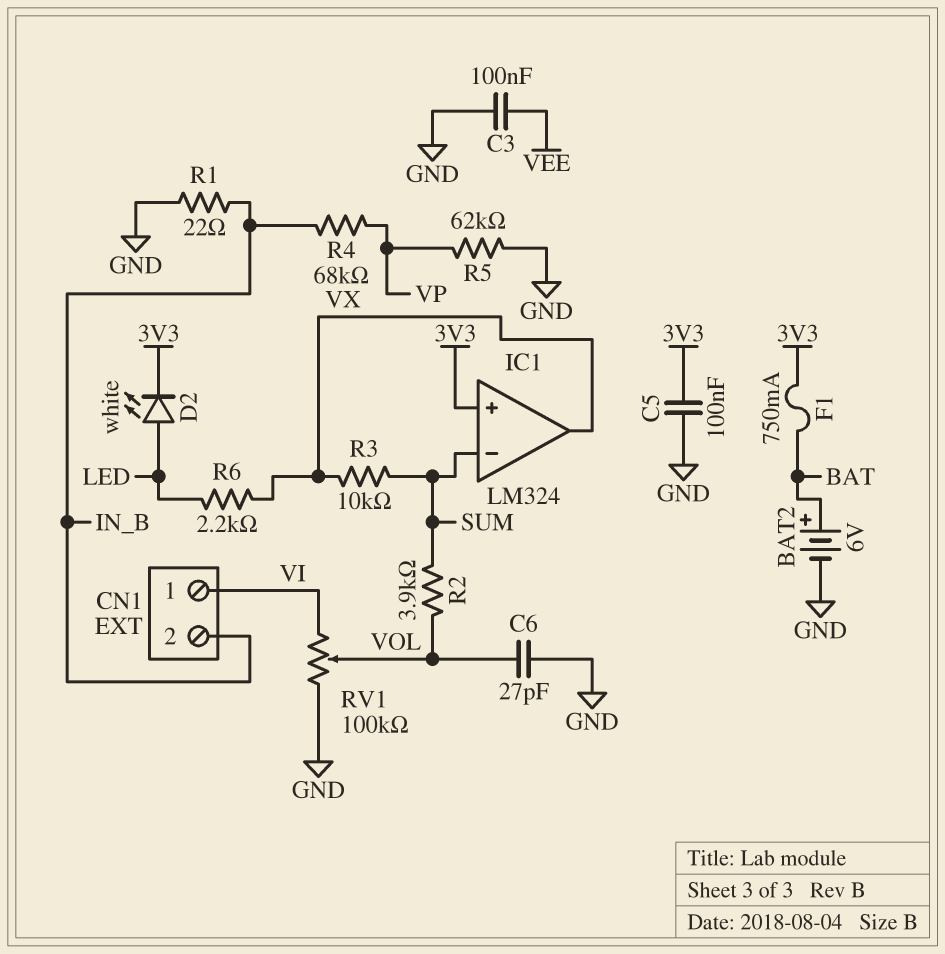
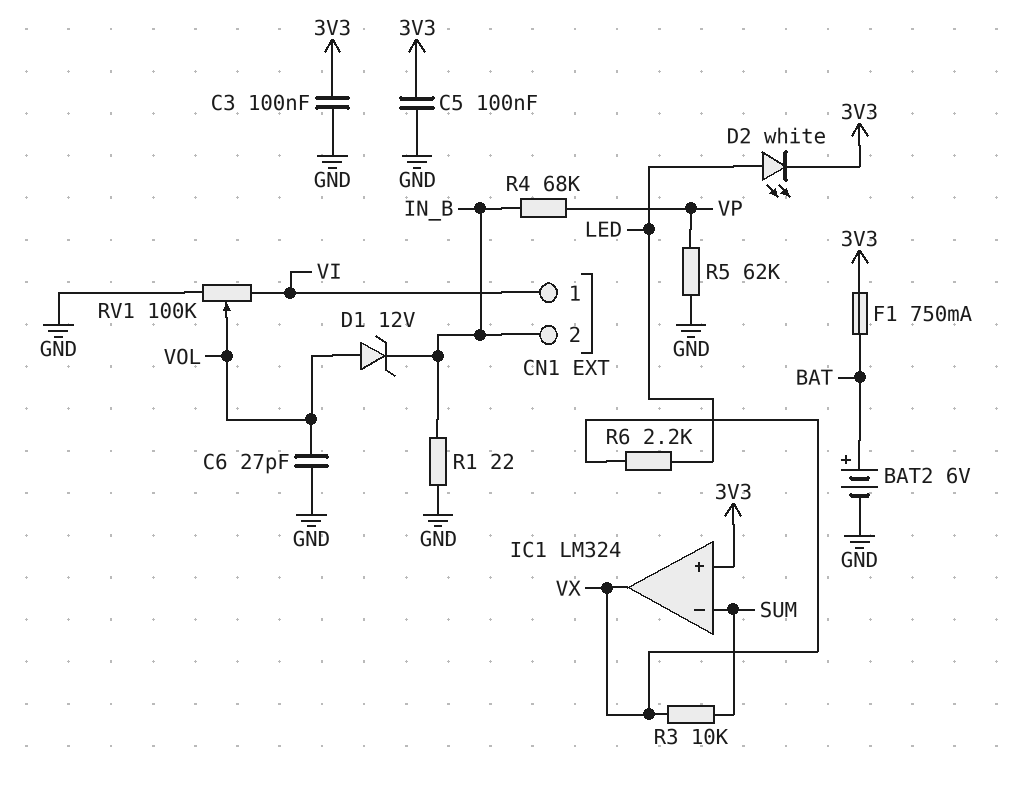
C3: 100nF (GND, VEE) -> 100nF (3V3, GND)
D1: none -> zener 12V (A VOL, K IN_B)
R2: 3.9k (SUM, VOL) -> none

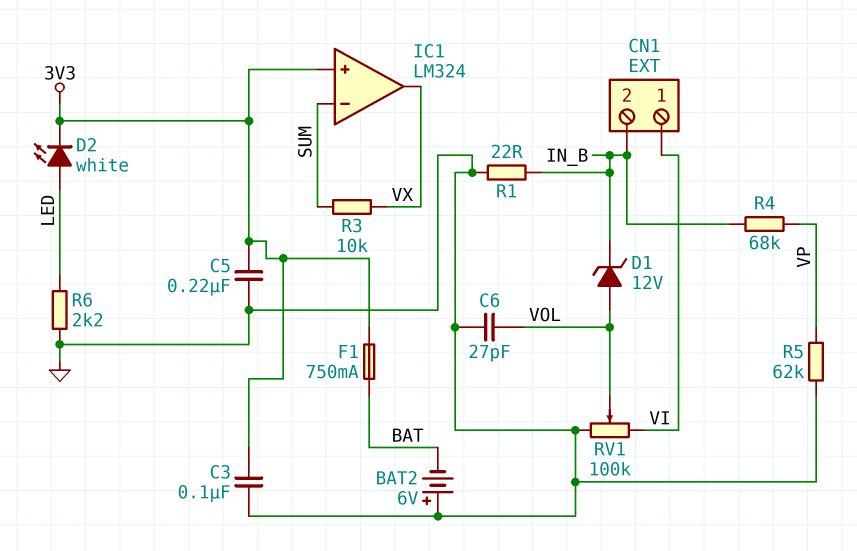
BAT2: 6V (plus BAT, minus GND) -> 6V (plus GND, minus BAT)
C5: 100nF (3V3, GND) -> 220nF (3V3, GND)
R6: 2.2k (LED, VX) -> 2.2k (GND, LED)

